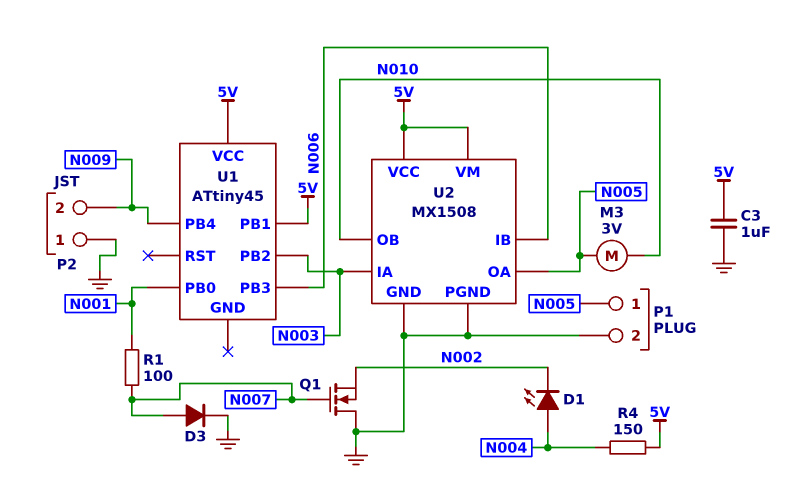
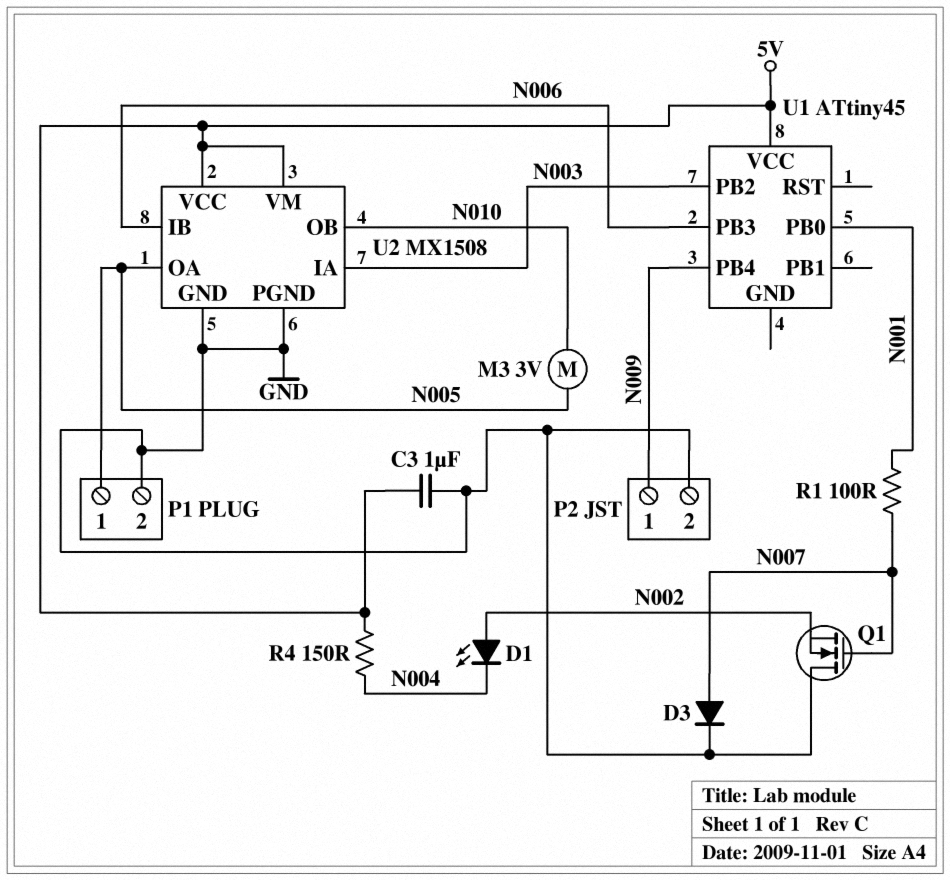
D1: LED (A N004, K N002) -> LED (A N002, K N004)
P2 pin 1: GND -> N009
P2 pin 2: N009 -> GND
U1 pin PB1: 5V -> none

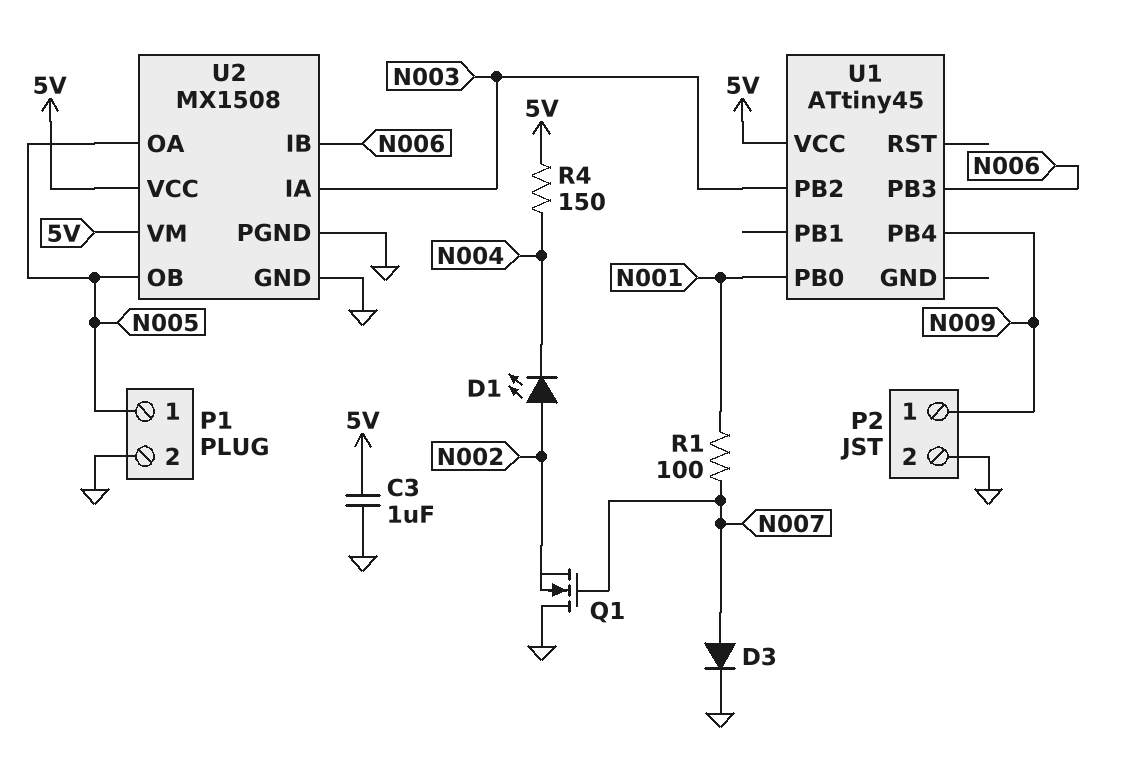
M3: motor 3V (N005, N010) -> none
U2 pin OB: N010 -> N005

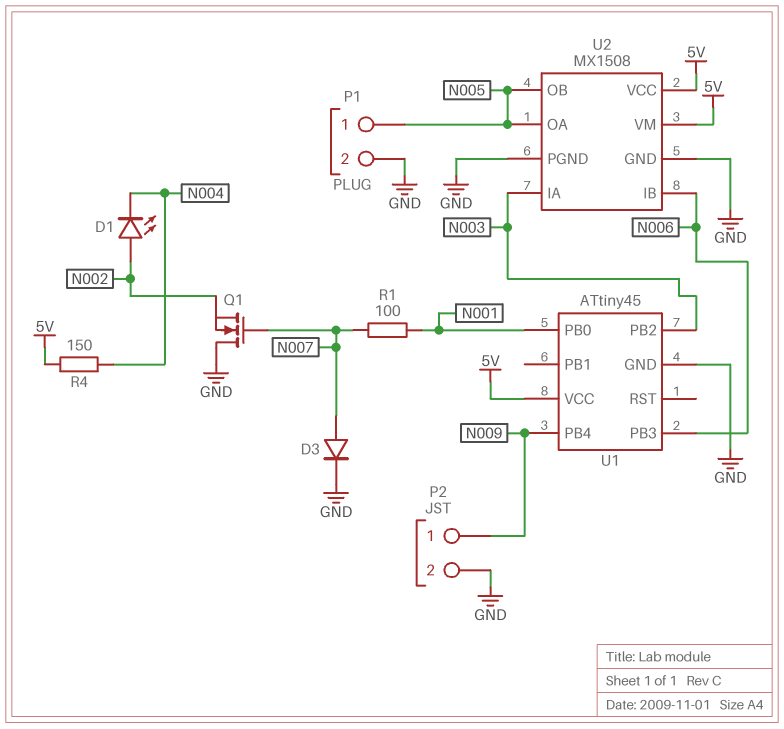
C3: 1uF (5V, GND) -> none
U1 pin GND: none -> GND

